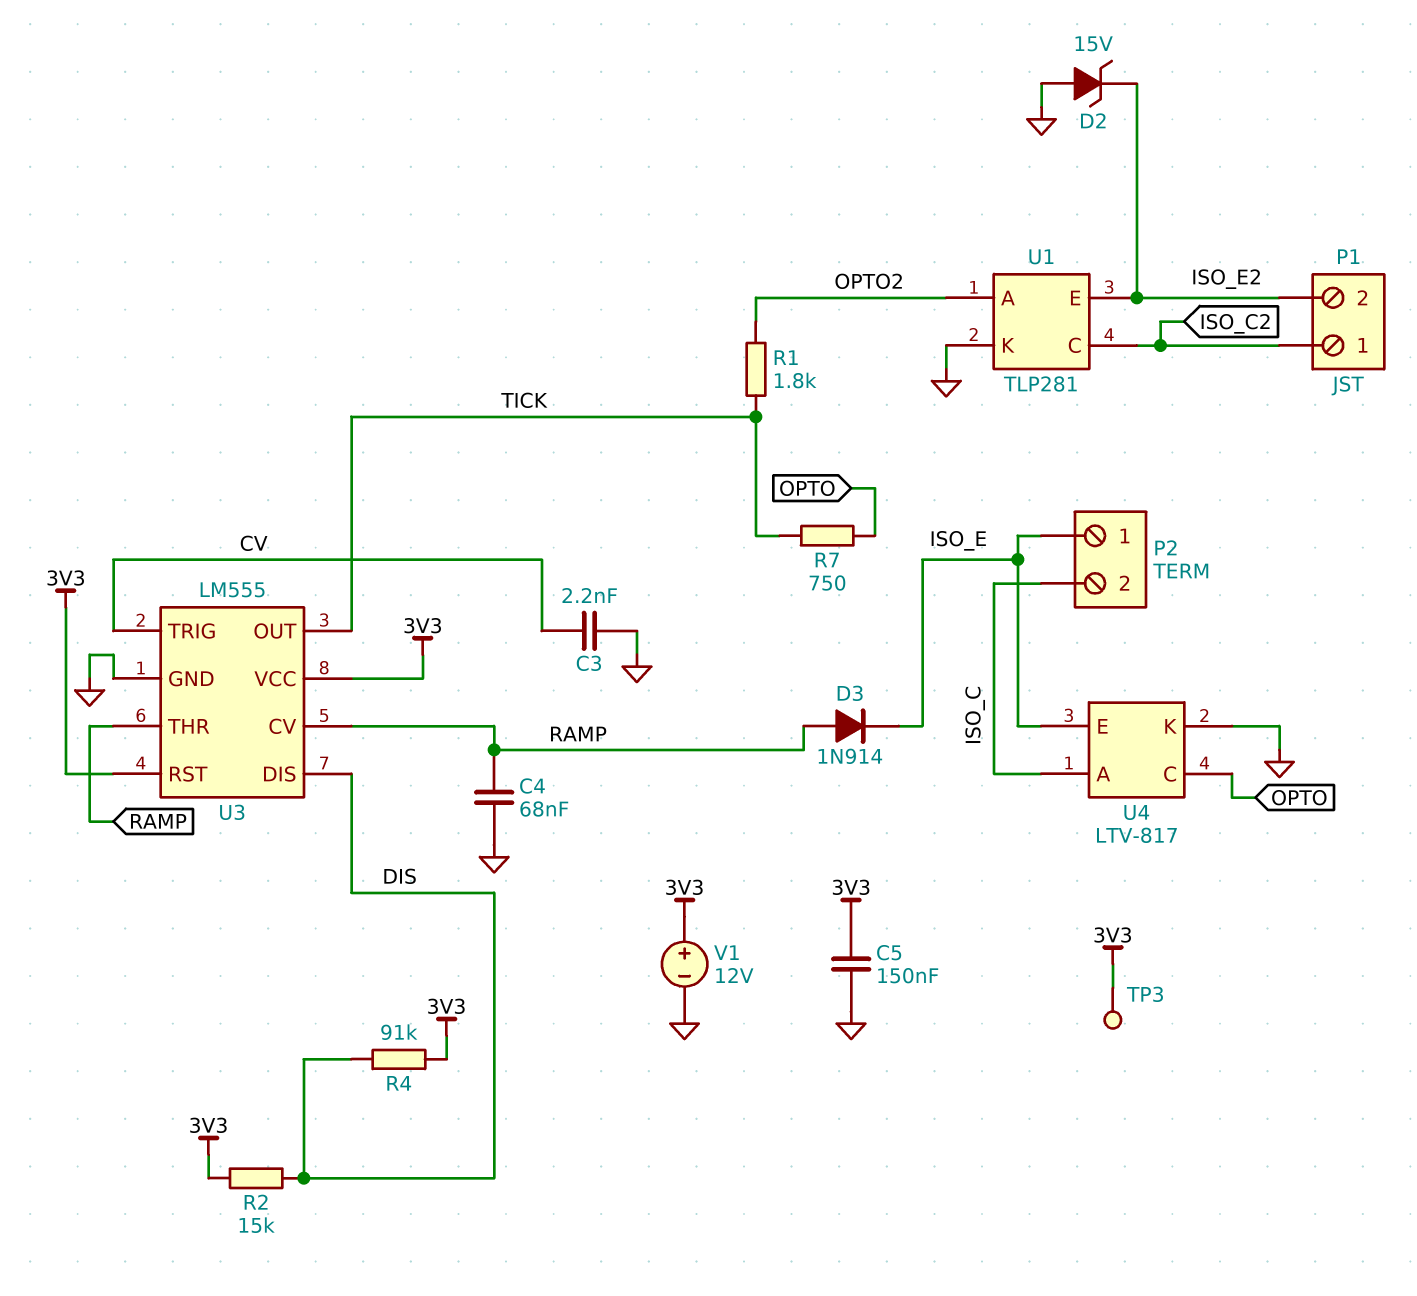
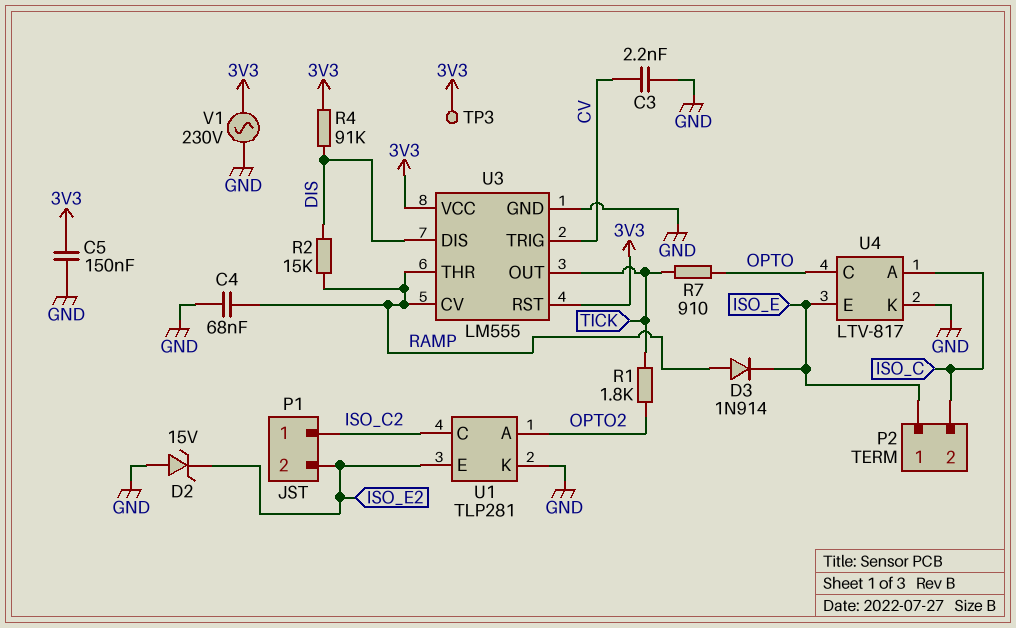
R2: 15k (3V3, DIS) -> 15k (DIS, RAMP)
R7: 750 (OPTO, TICK) -> 910 (OPTO, TICK)
V1: 12V (plus 3V3, minus GND) -> AC 230V (3V3, GND)

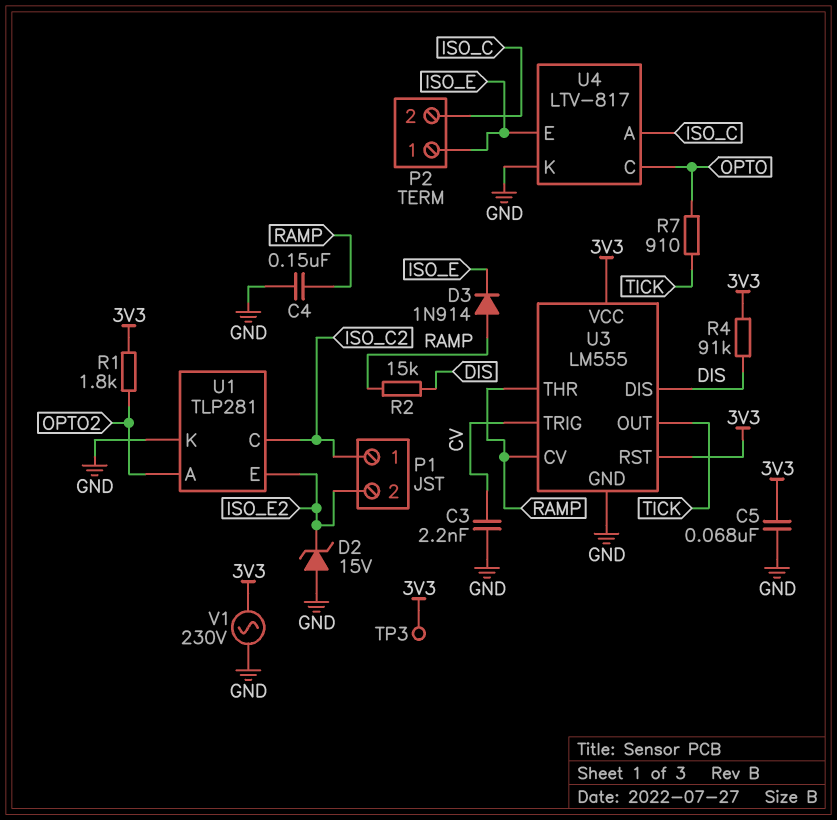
C4: 68nF (GND, RAMP) -> 150nF (GND, RAMP)
C5: 150nF (3V3, GND) -> 68nF (3V3, GND)
R1: 1.8k (OPTO2, TICK) -> 1.8k (3V3, OPTO2)

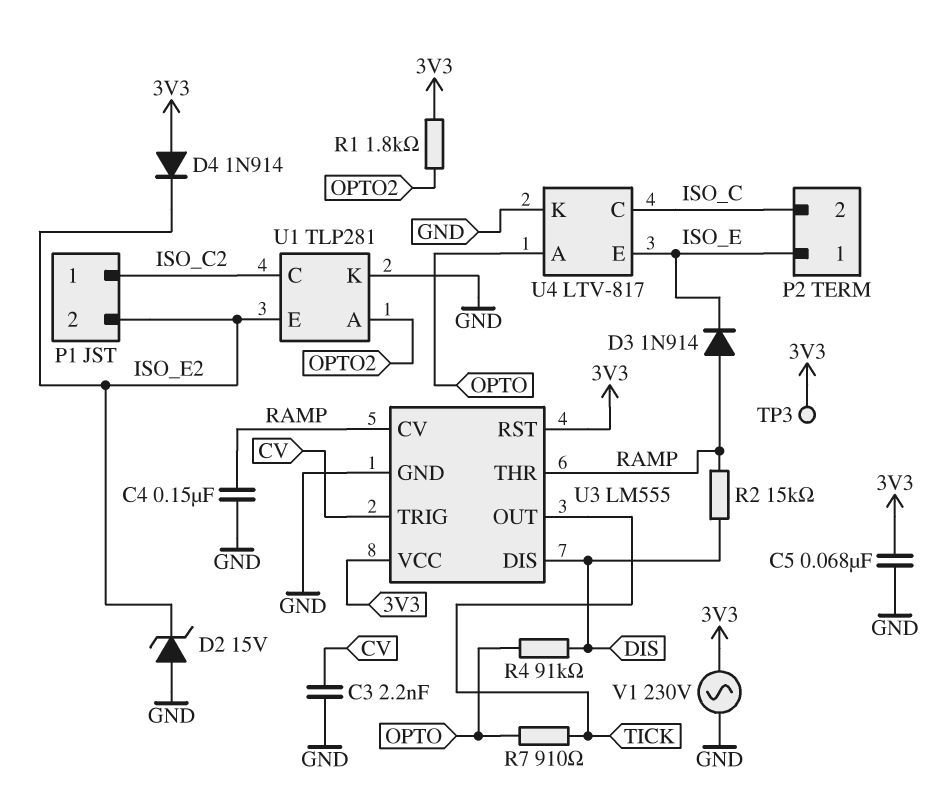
D4: none -> diode 1N914 (A 3V3, K ISO_E2)
R4: 91k (3V3, DIS) -> 91k (DIS, OPTO)
U4 pin A: ISO_C -> OPTO
U4 pin C: OPTO -> ISO_C

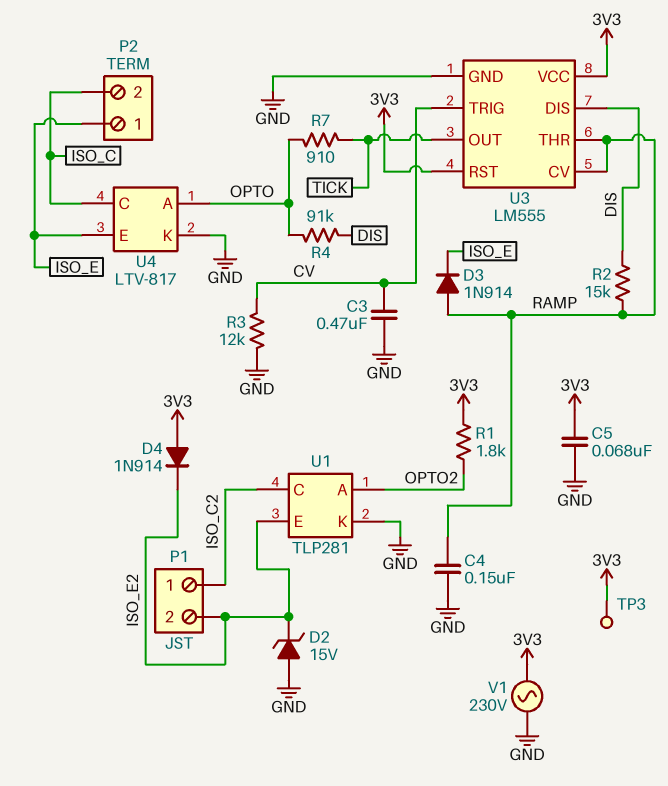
C3: 2.2nF (CV, GND) -> 470nF (CV, GND)
R3: none -> 12k (CV, GND)

